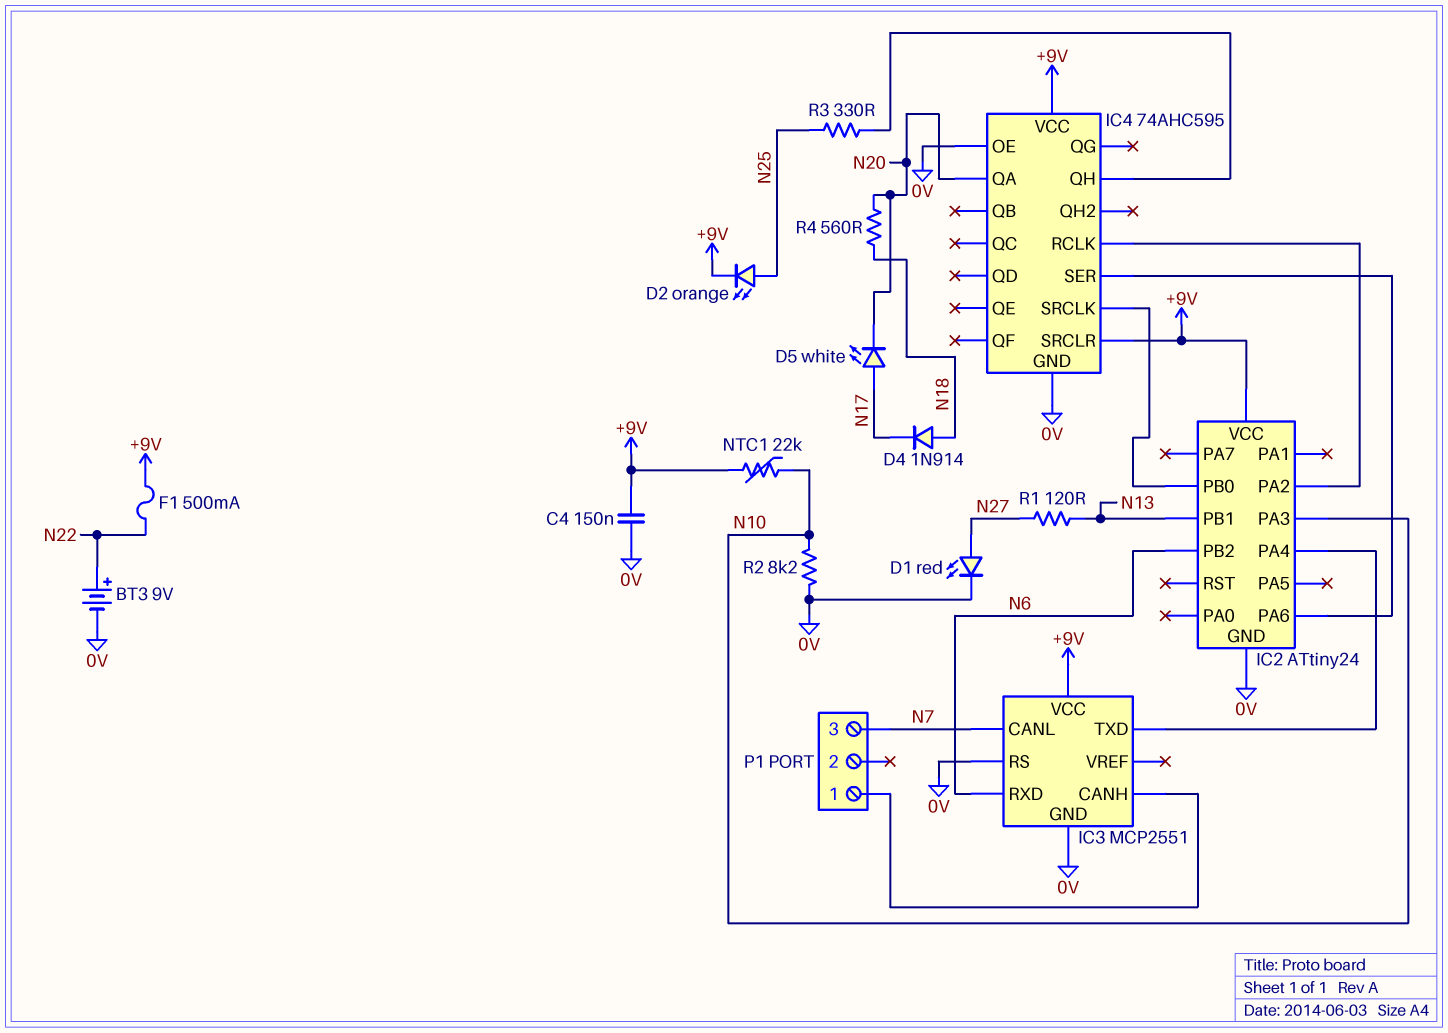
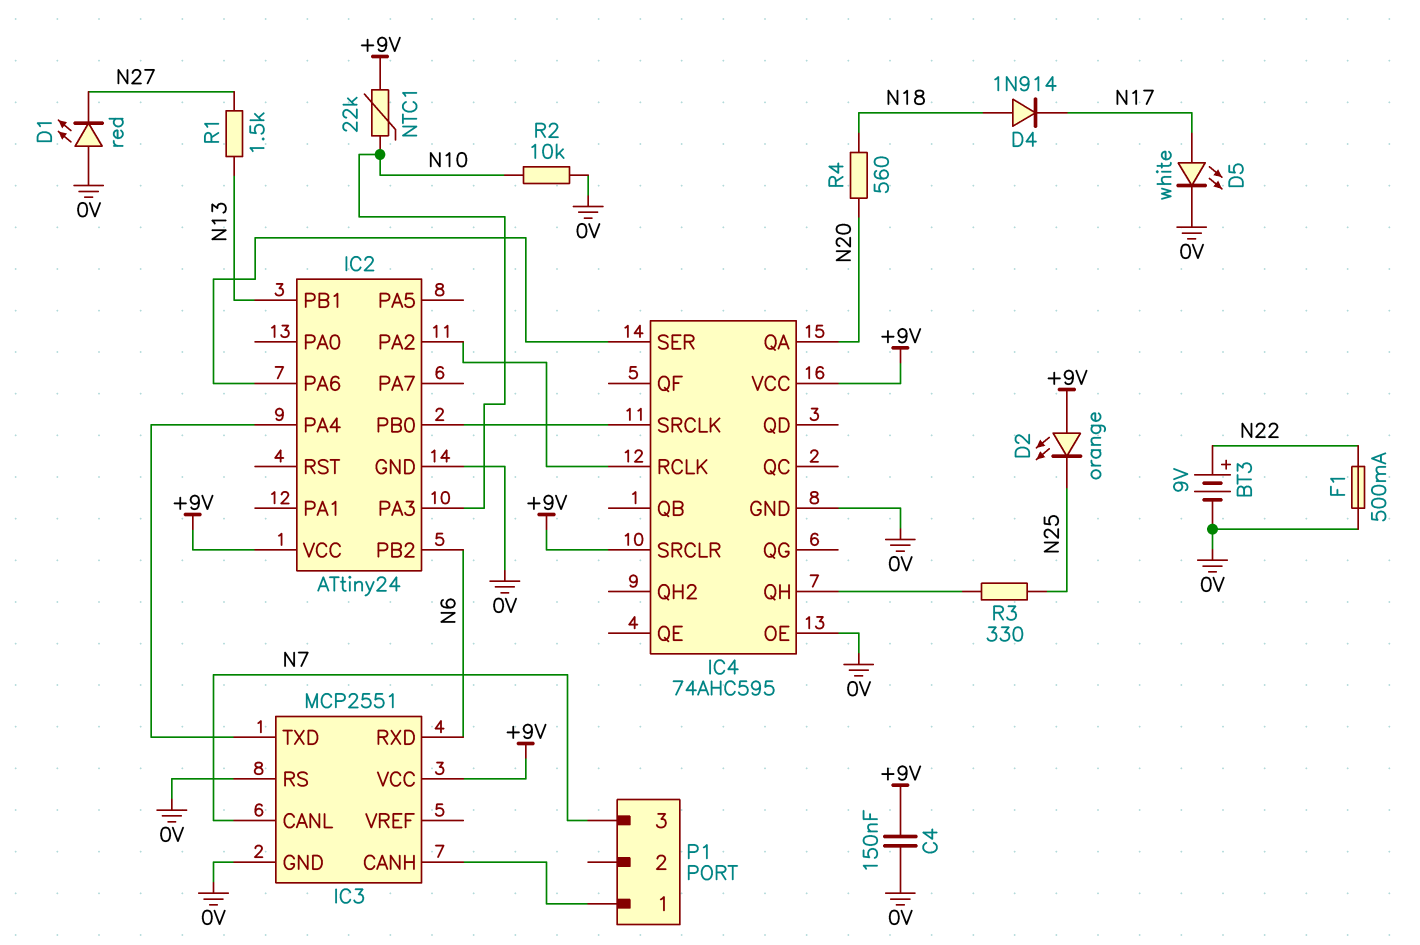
D1: LED red (A N27, K 0V) -> LED red (A 0V, K N27)
D2: LED orange (A N25, K +9V) -> LED orange (A +9V, K N25)
D5: LED white (A N17, K N20) -> LED white (A N17, K 0V)
F1: 500mA (+9V, N22) -> 500mA (0V, N22)
R1: 120 (N13, N27) -> 1.5k (N13, N27)
R2: 8.2k (0V, N10) -> 10k (0V, N10)

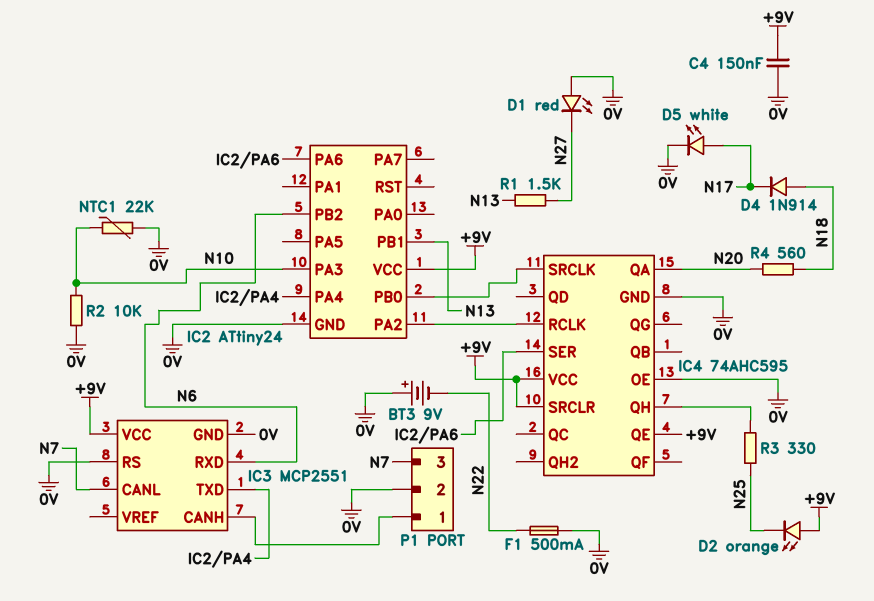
BT3: 9V (plus N22, minus 0V) -> 9V (plus 0V, minus N22)
IC4 pin QE: none -> +9V
NTC1: 22k (+9V, N10) -> 22k (0V, N10)
P1 pin 2: none -> 0V

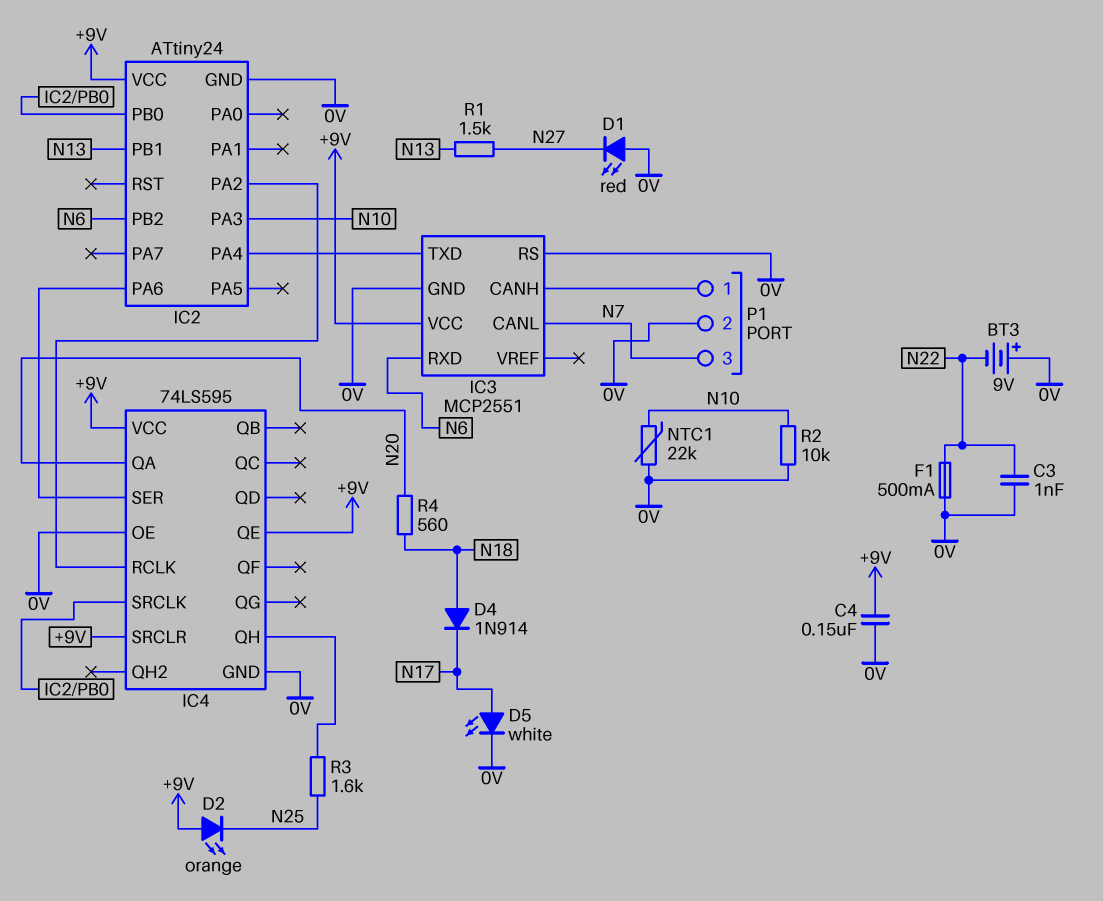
C3: none -> 1nF (0V, N22)
IC4: 74AHC595 -> 74LS595
R3: 330 (IC4/QH, N25) -> 1.6k (IC4/QH, N25)

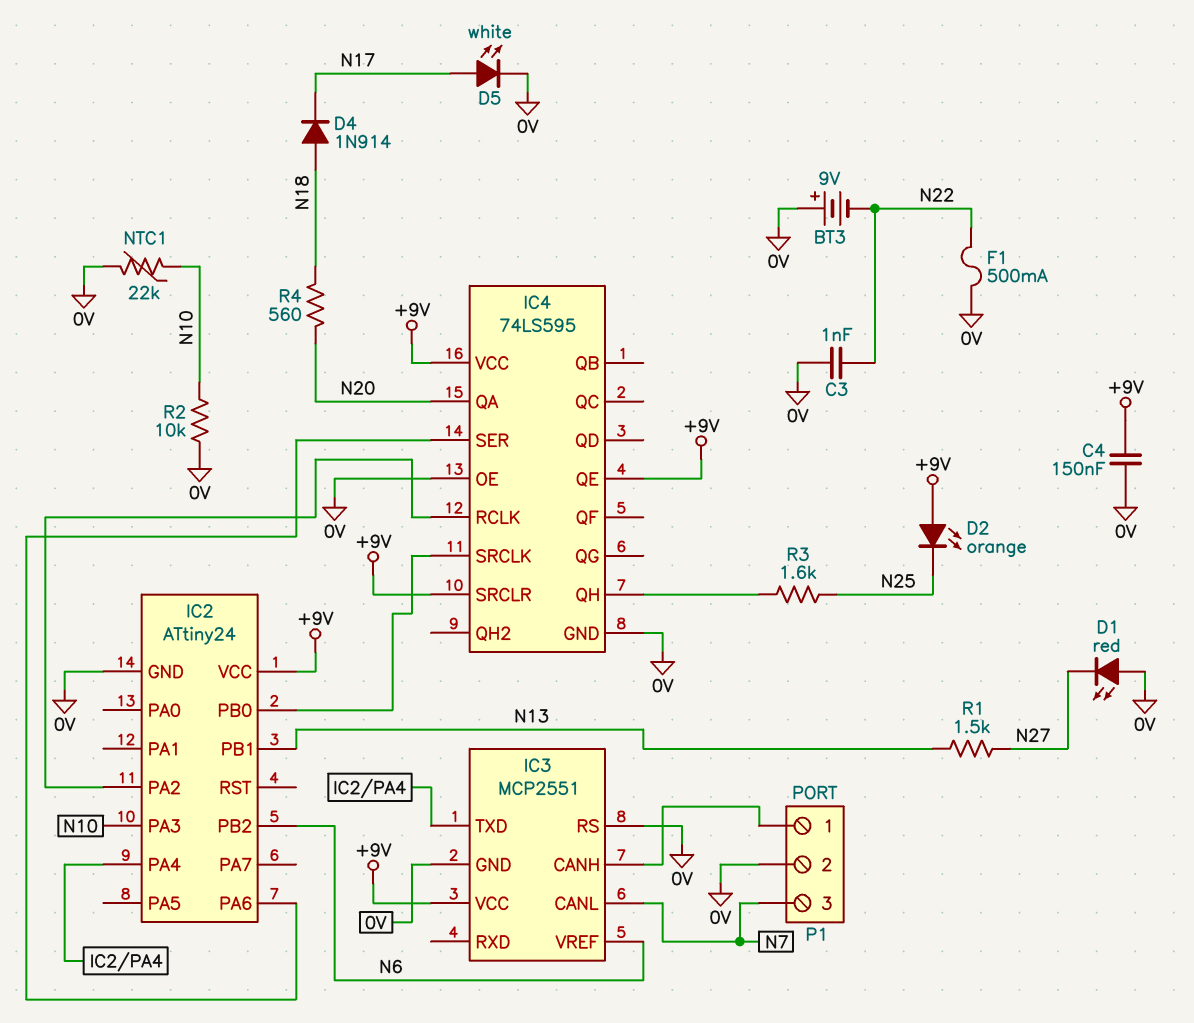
IC3 pin RXD: N6 -> none
IC3 pin VREF: none -> N6

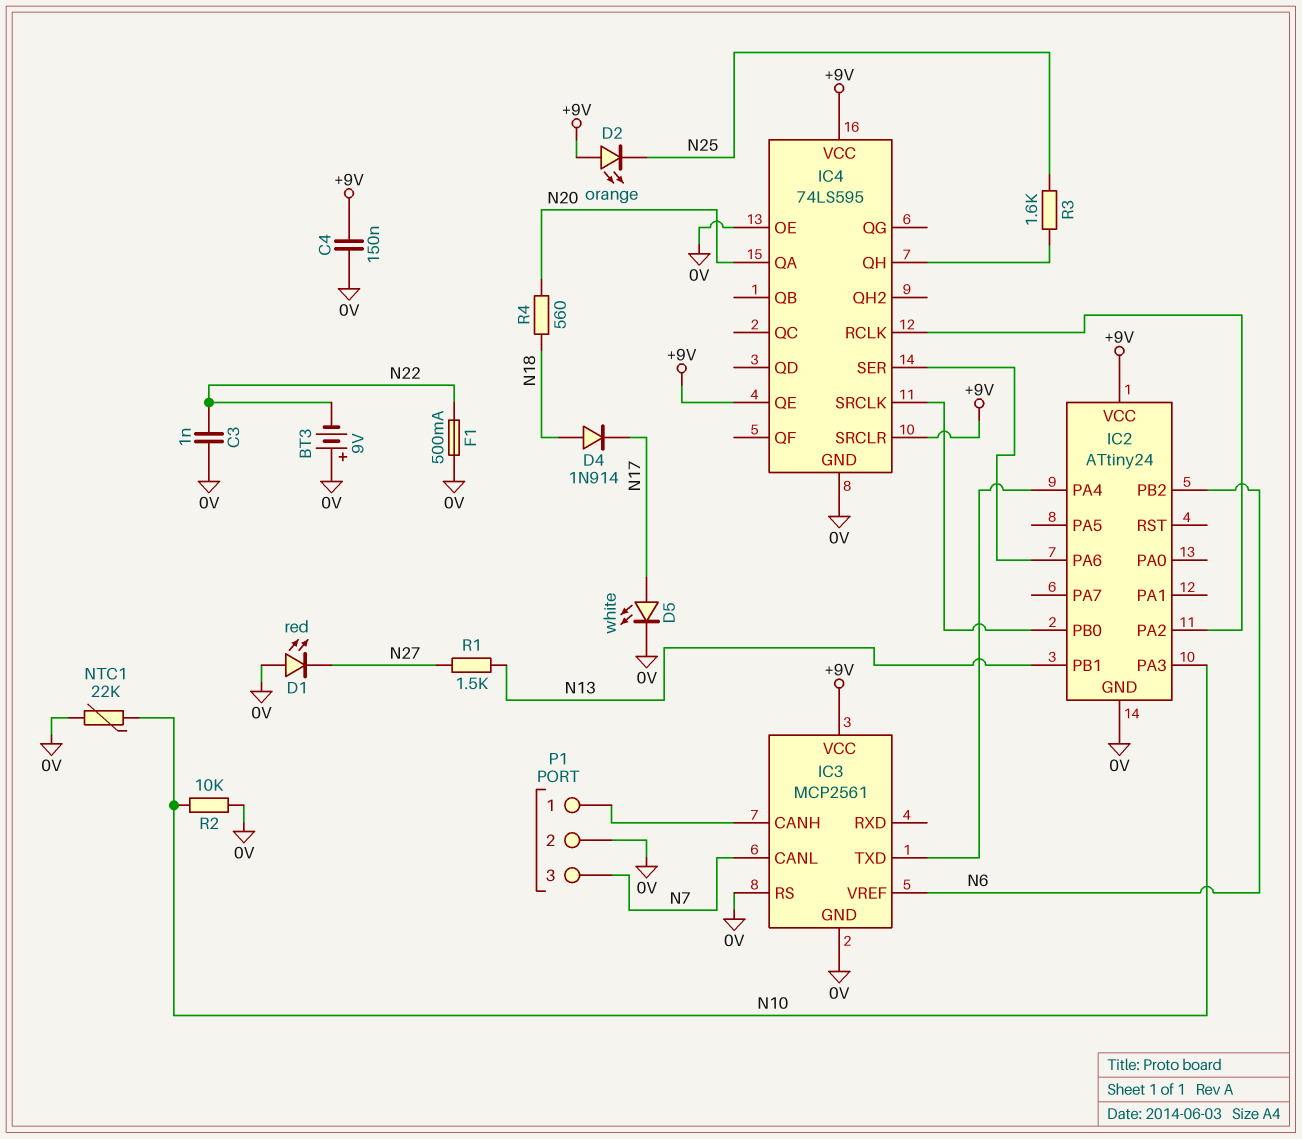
IC3: MCP2551 -> MCP2561

